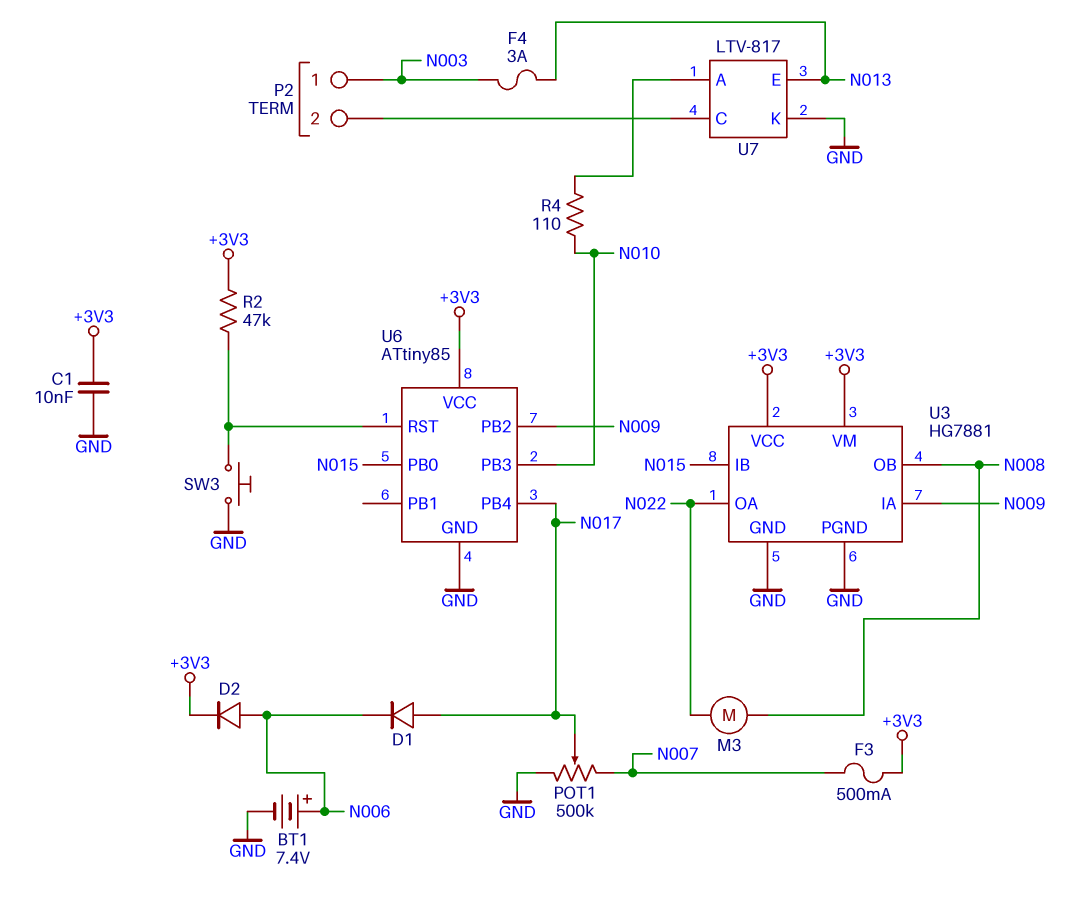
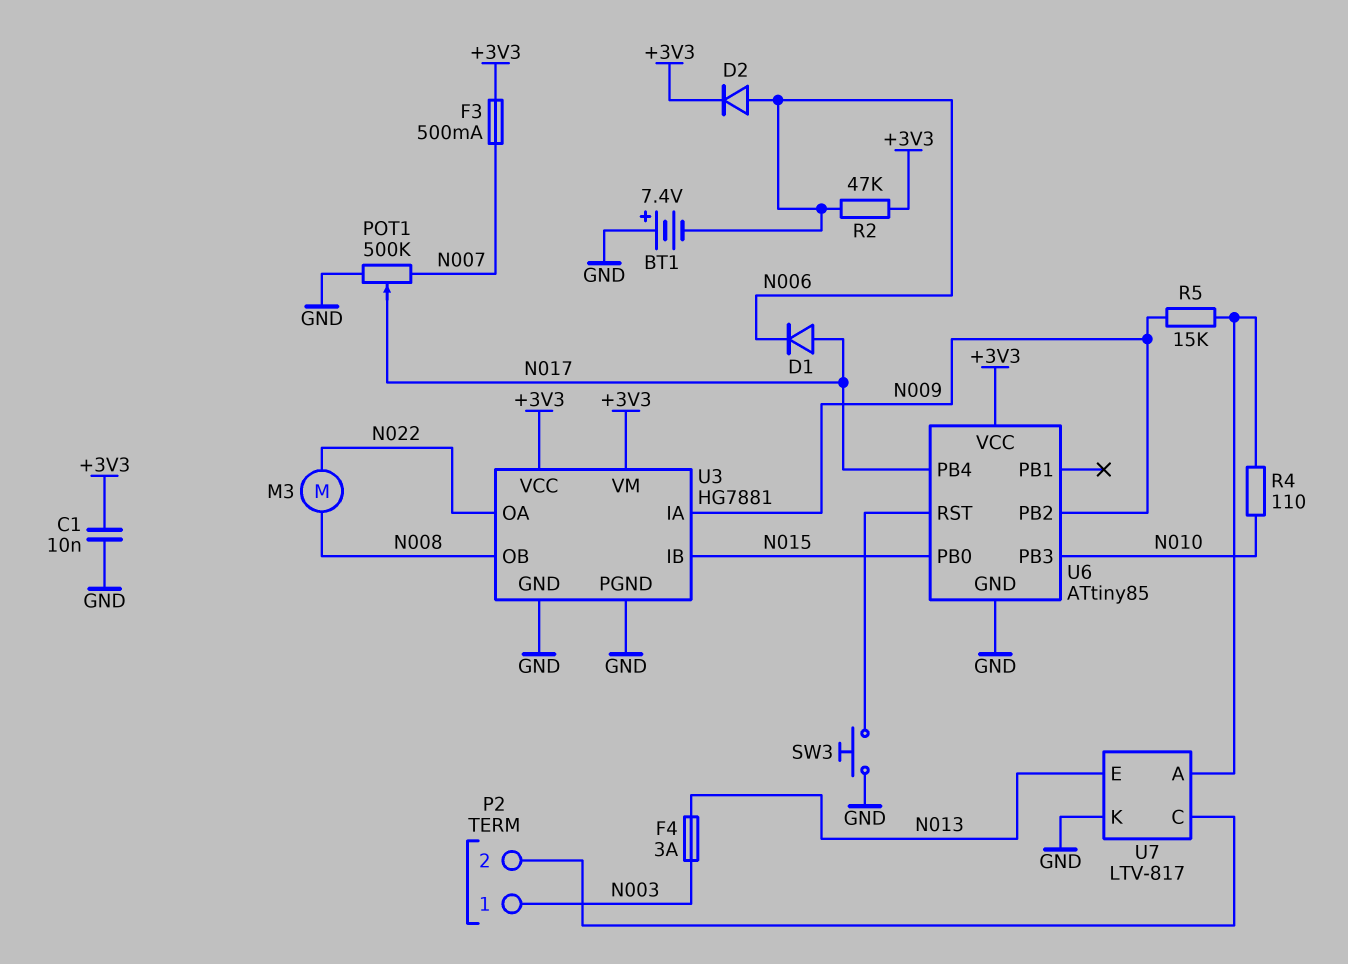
BT1: 7.4V (plus N006, minus GND) -> 7.4V (plus GND, minus N006)
R2: 47k (+3V3, U6/RST) -> 47k (+3V3, N006)
R5: none -> 15k (N009, U7/A)

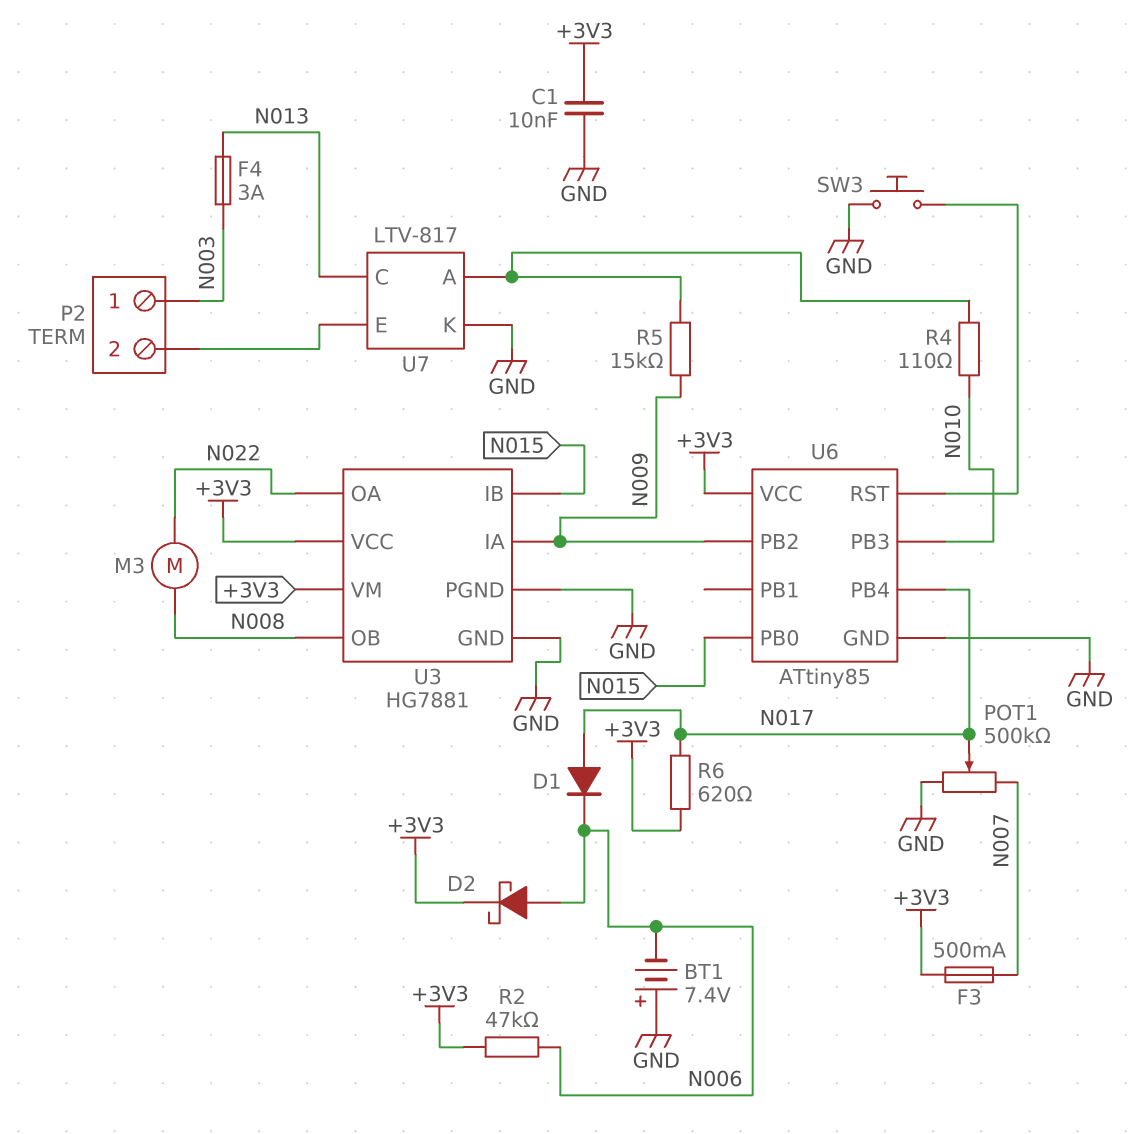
D2: diode (A N006, K +3V3) -> schottky (A N006, K +3V3)
R6: none -> 620 (+3V3, N017)
U7 pin C: P2/2 -> N013
U7 pin E: N013 -> P2/2

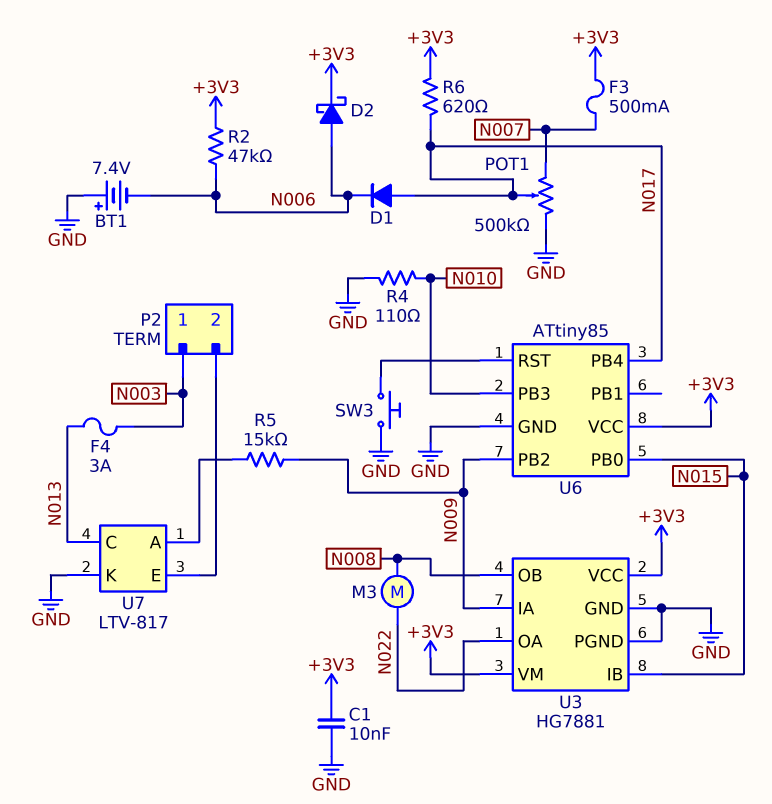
R4: 110 (N010, U7/A) -> 110 (GND, N010)

